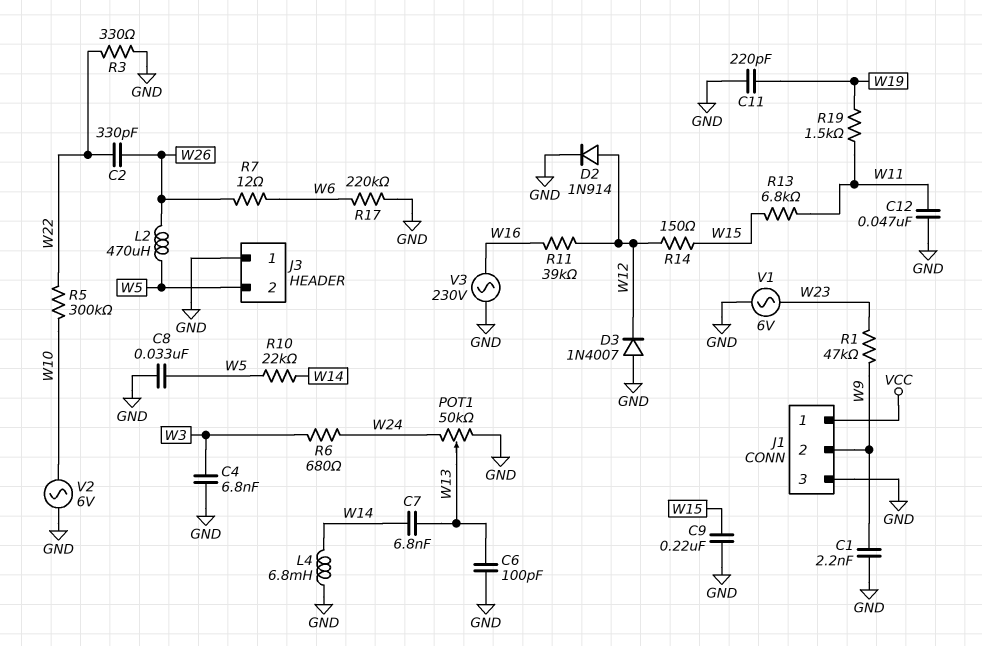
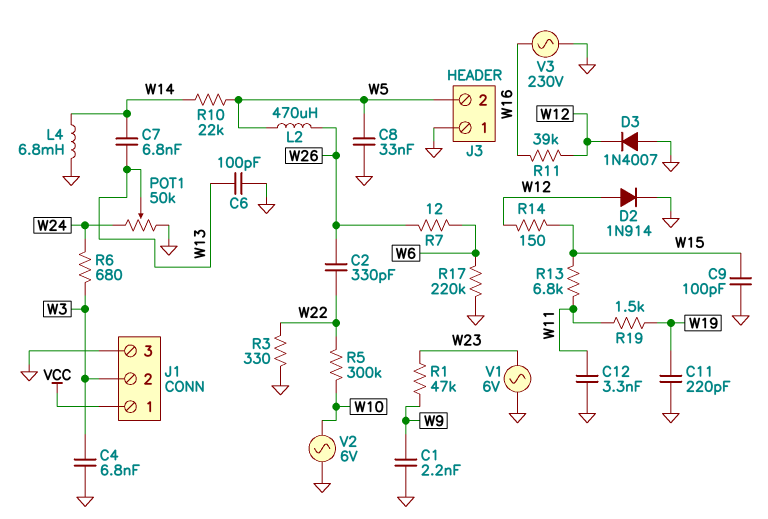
C9: 220nF (GND, W15) -> 100pF (GND, W15)
C12: 47nF (GND, W11) -> 3.3nF (GND, W11)
J1 pin 2: W9 -> W3

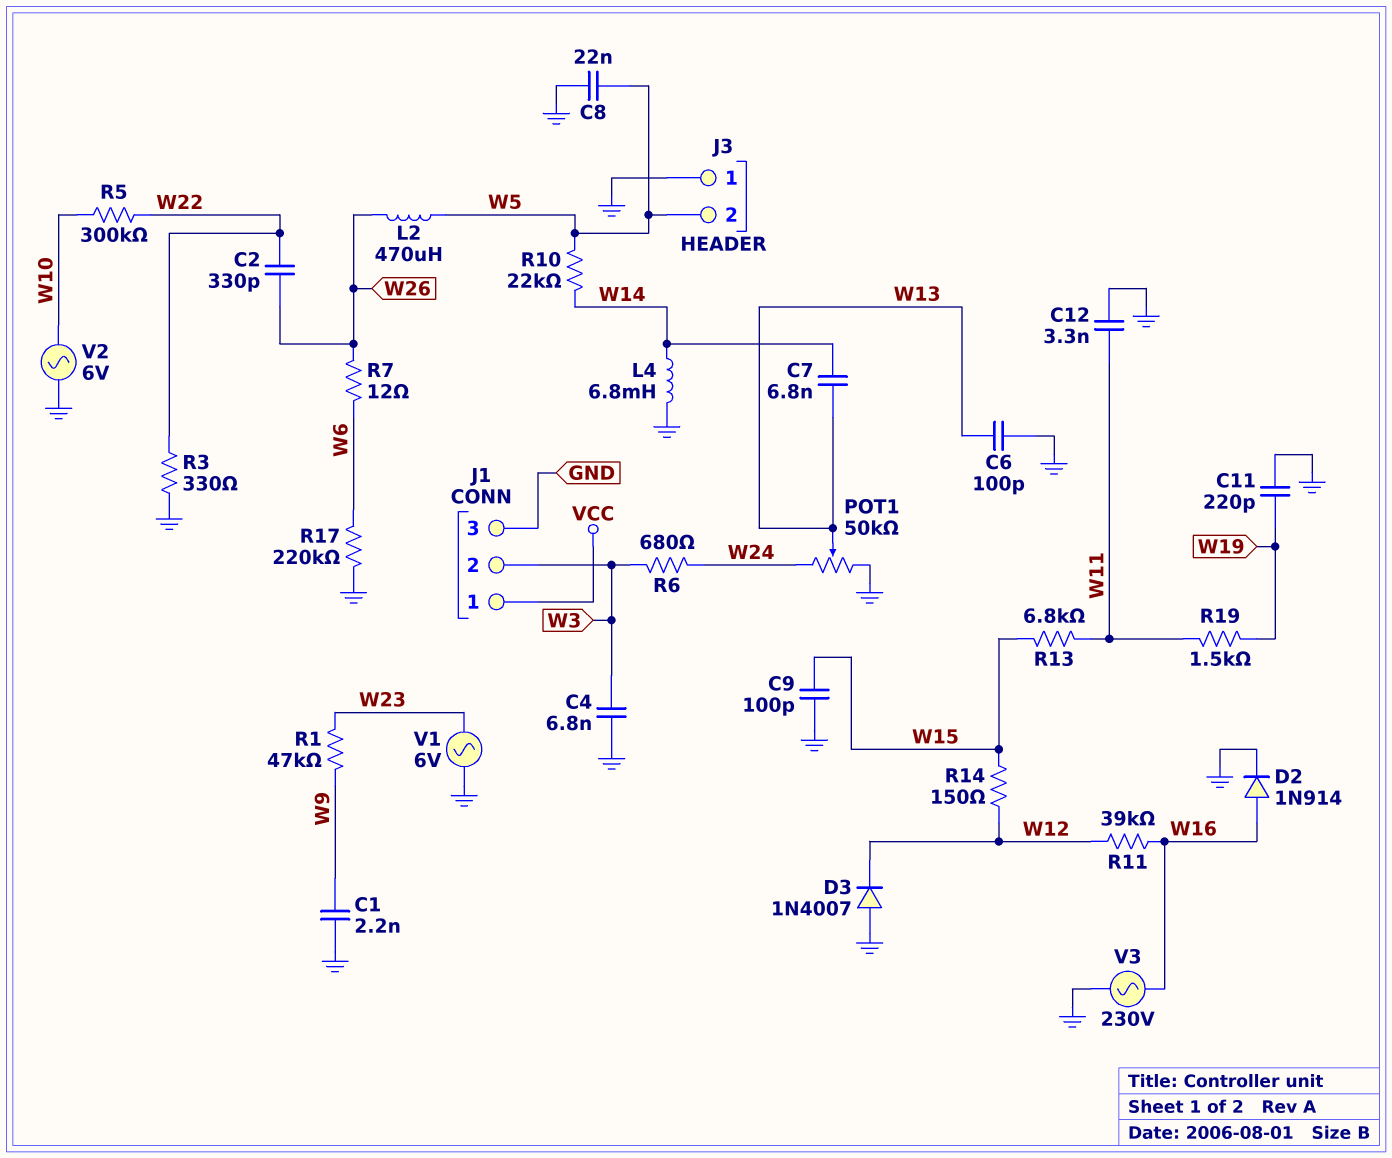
C8: 33nF (GND, W5) -> 22nF (GND, W5)
D2: diode 1N914 (A W12, K GND) -> diode 1N914 (A W16, K GND)

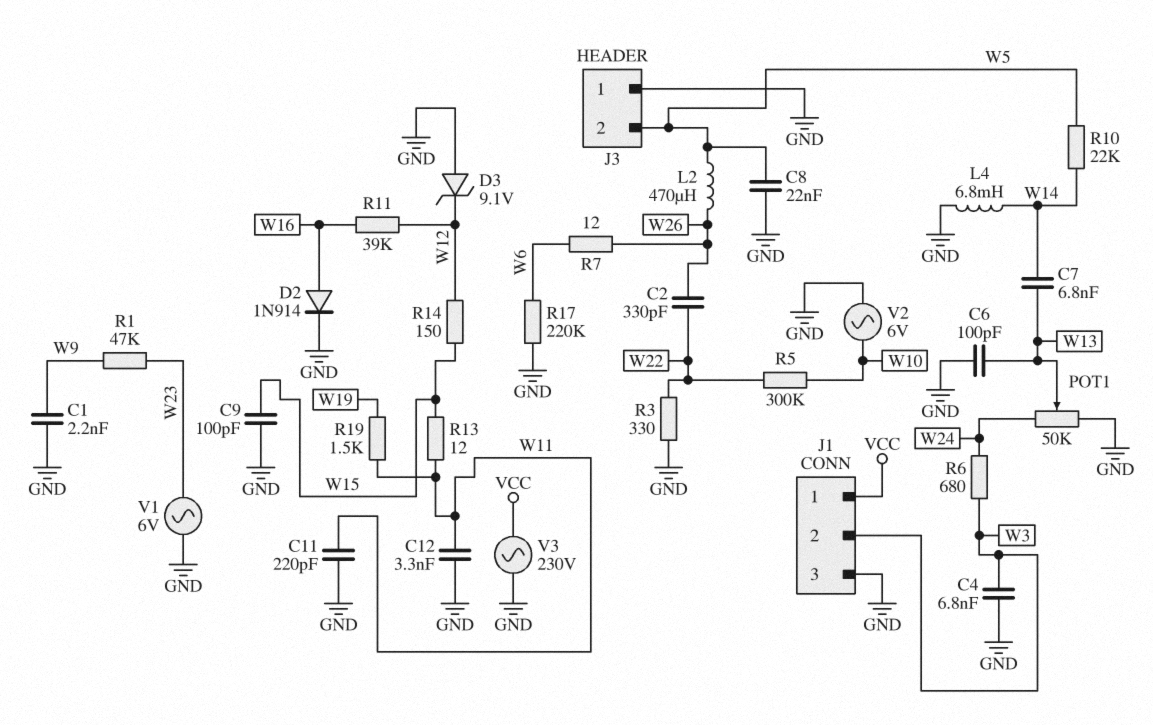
C11: 220pF (GND, W19) -> 220pF (GND, W11)
D3: diode 1N4007 (A GND, K W12) -> zener 9.1V (A GND, K W12)
R13: 6.8k (W11, W15) -> 12 (W11, W15)
V3: AC 230V (GND, W16) -> AC 230V (GND, VCC)

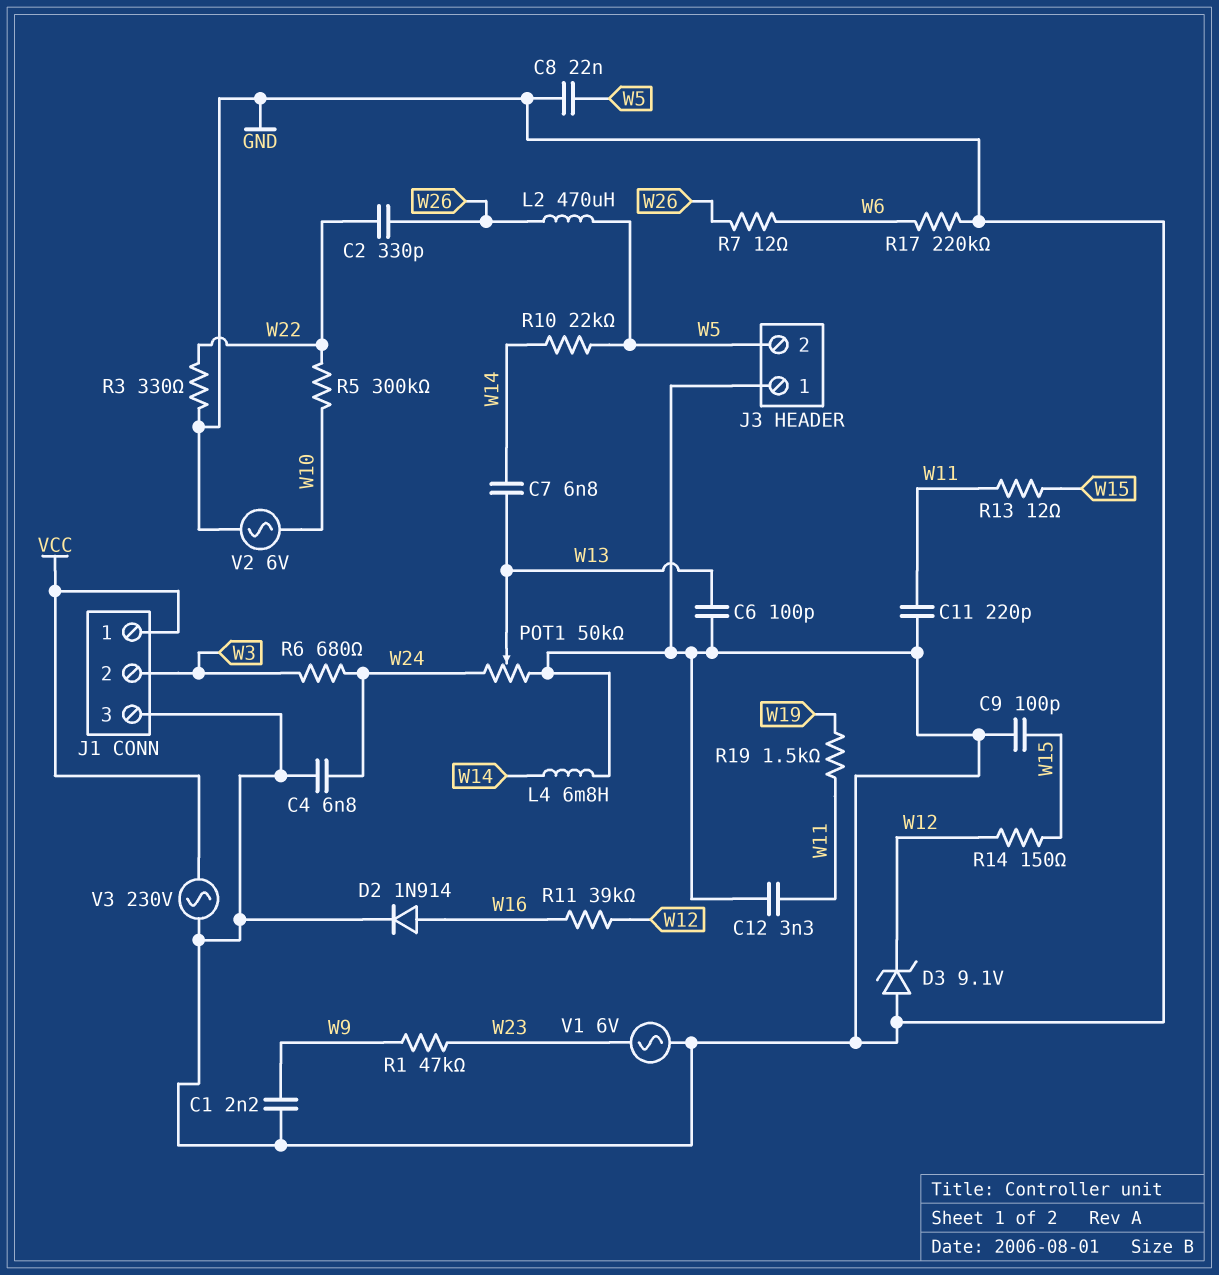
C4: 6.8nF (GND, W3) -> 6.8nF (GND, W24)

